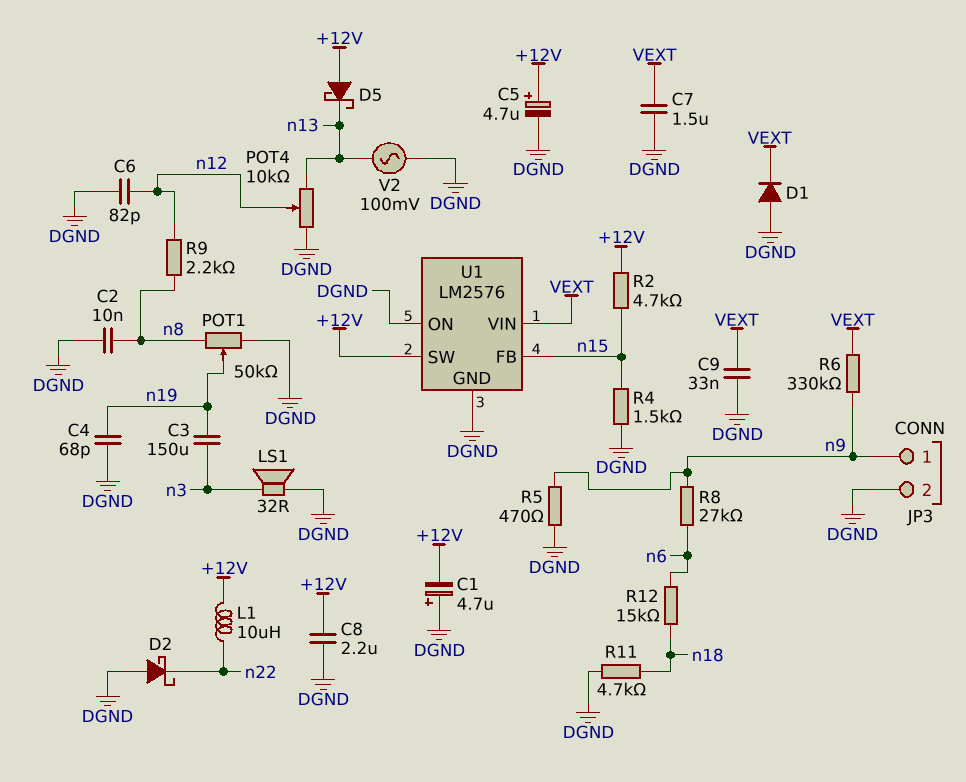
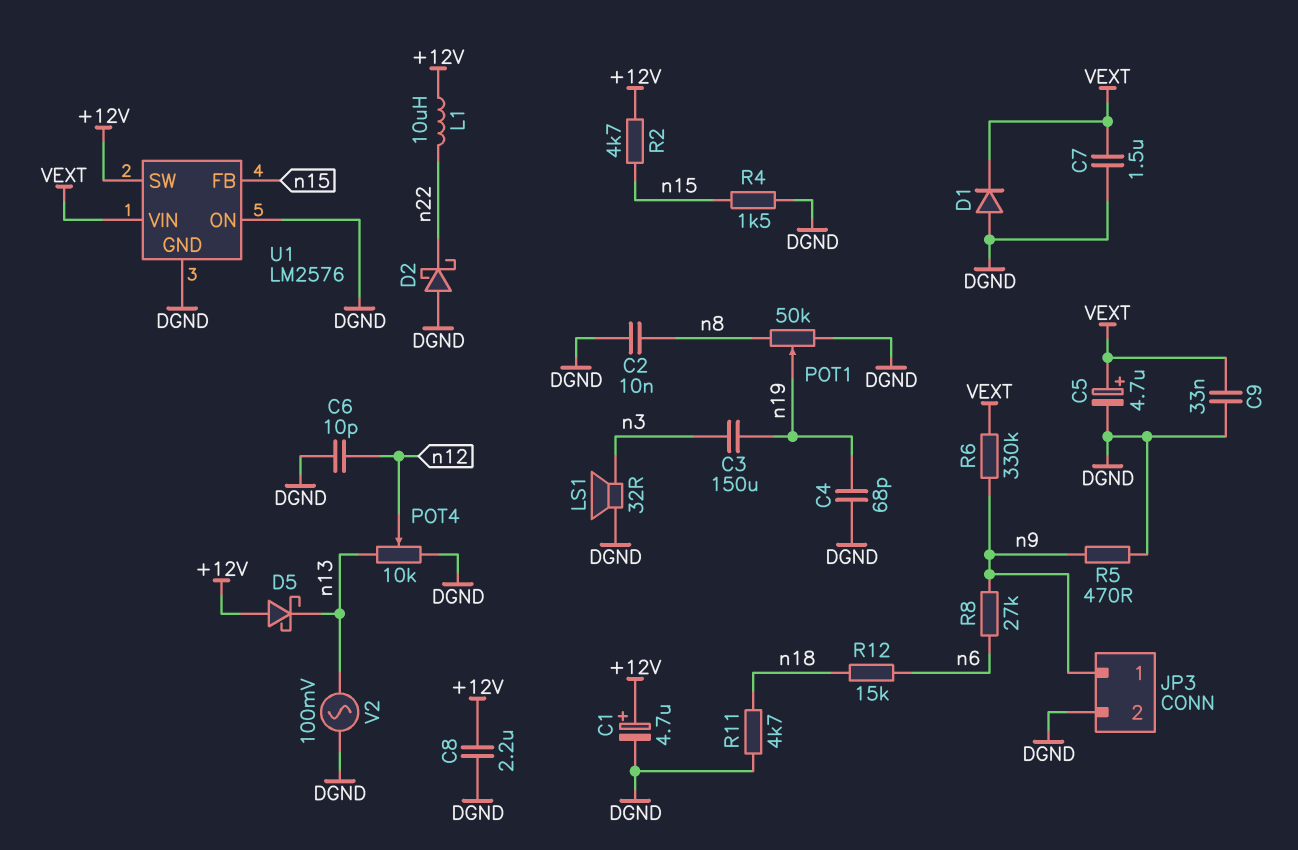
C1: 4.7uF (plus DGND, minus +12V) -> 4.7uF (plus +12V, minus DGND)
C5: 4.7uF (plus +12V, minus DGND) -> 4.7uF (plus VEXT, minus DGND)
C6: 82pF (DGND, n12) -> 10pF (DGND, n12)
R9: 2.2k (n8, n12) -> none

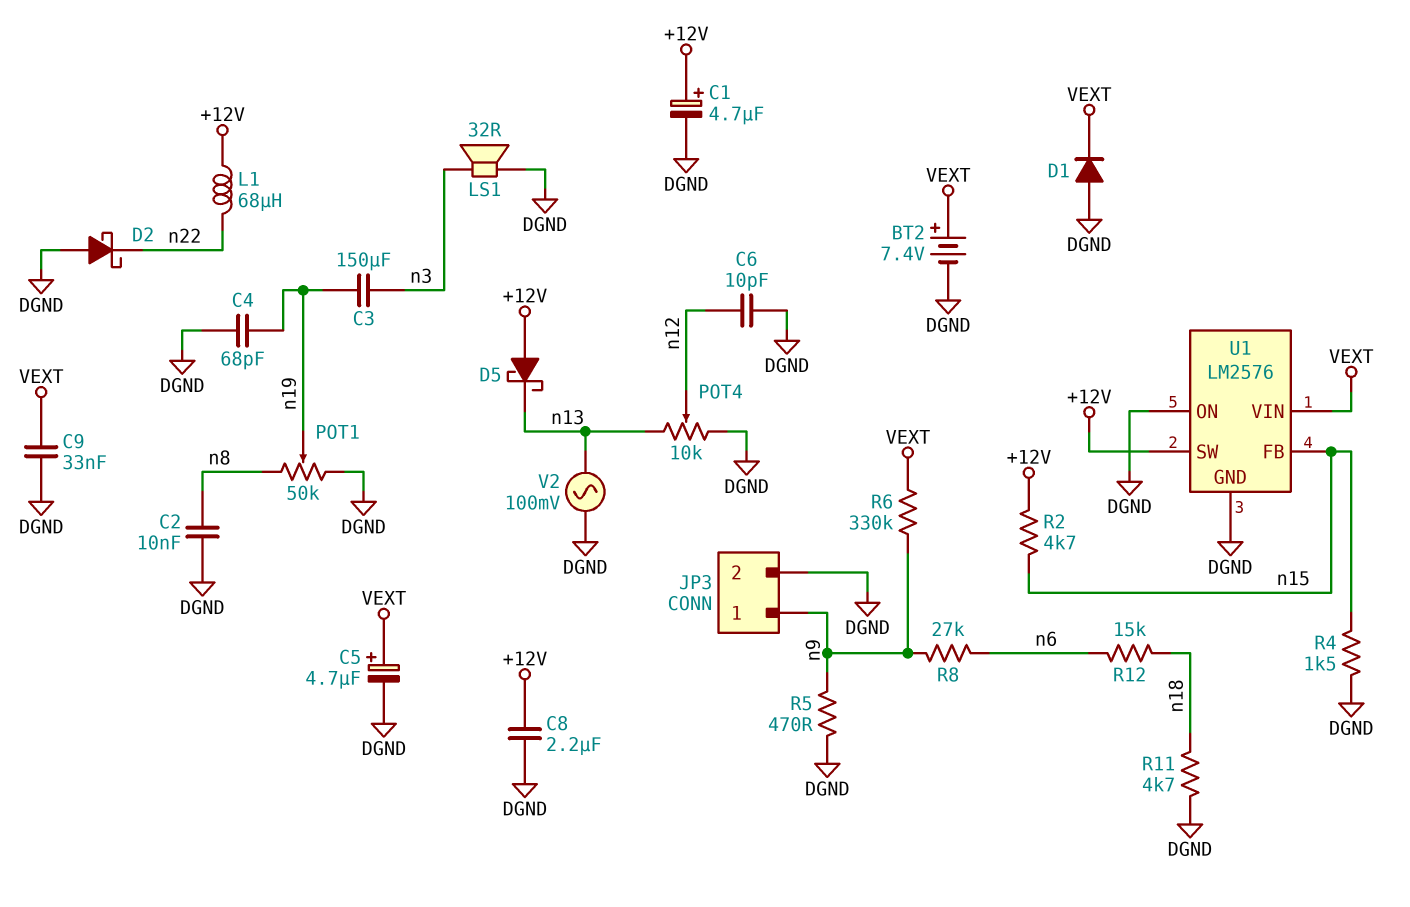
BT2: none -> 7.4V (plus VEXT, minus DGND)
C7: 1.5uF (DGND, VEXT) -> none
L1: 10uH (+12V, n22) -> 68uH (+12V, n22)

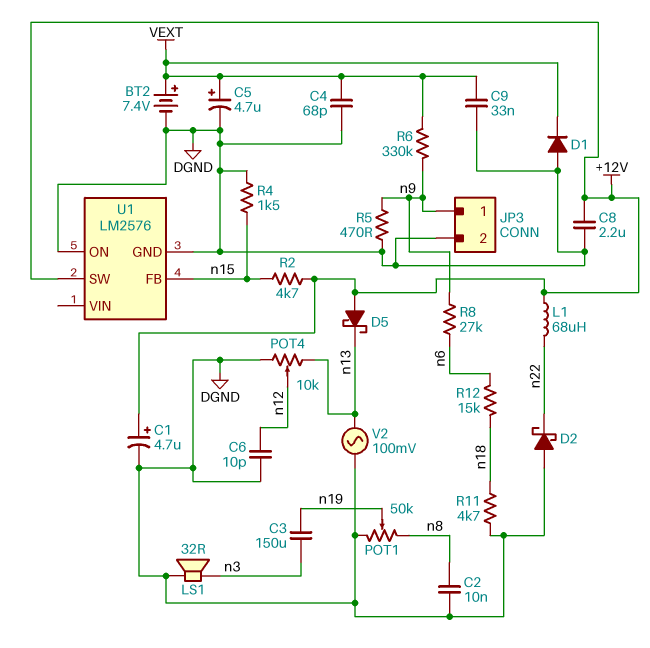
C4: 68pF (DGND, n19) -> 68pF (DGND, VEXT)
U1 pin VIN: VEXT -> none

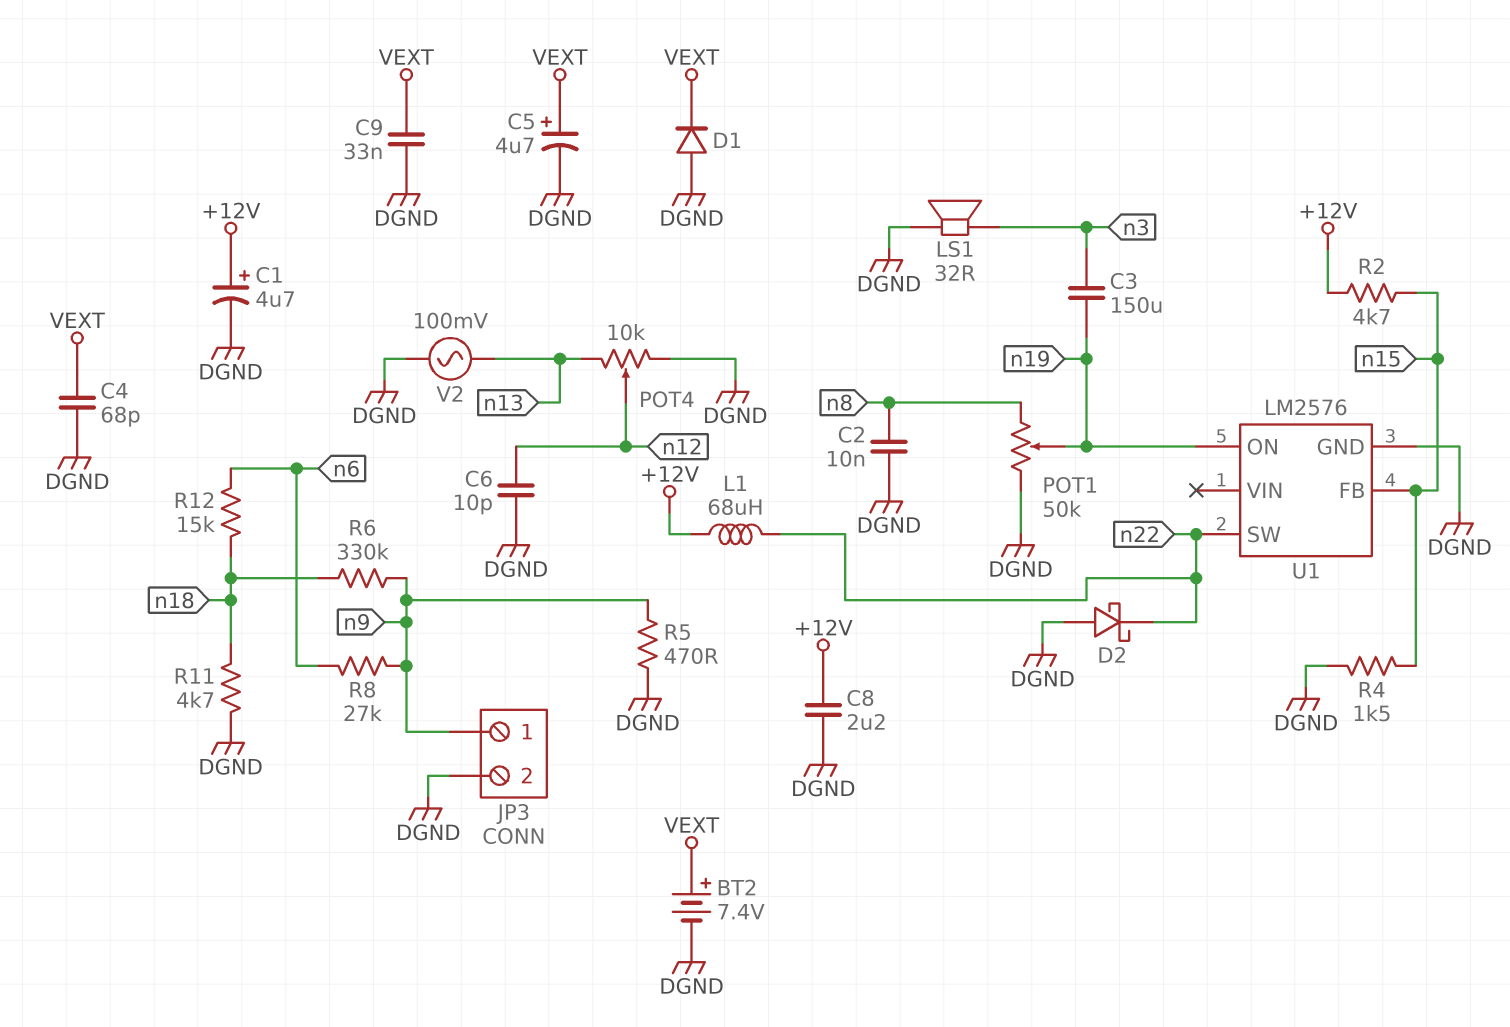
D5: schottky (A +12V, K n13) -> none
R6: 330k (VEXT, n9) -> 330k (n9, n18)
U1 pin ON: DGND -> n19
U1 pin SW: +12V -> n22

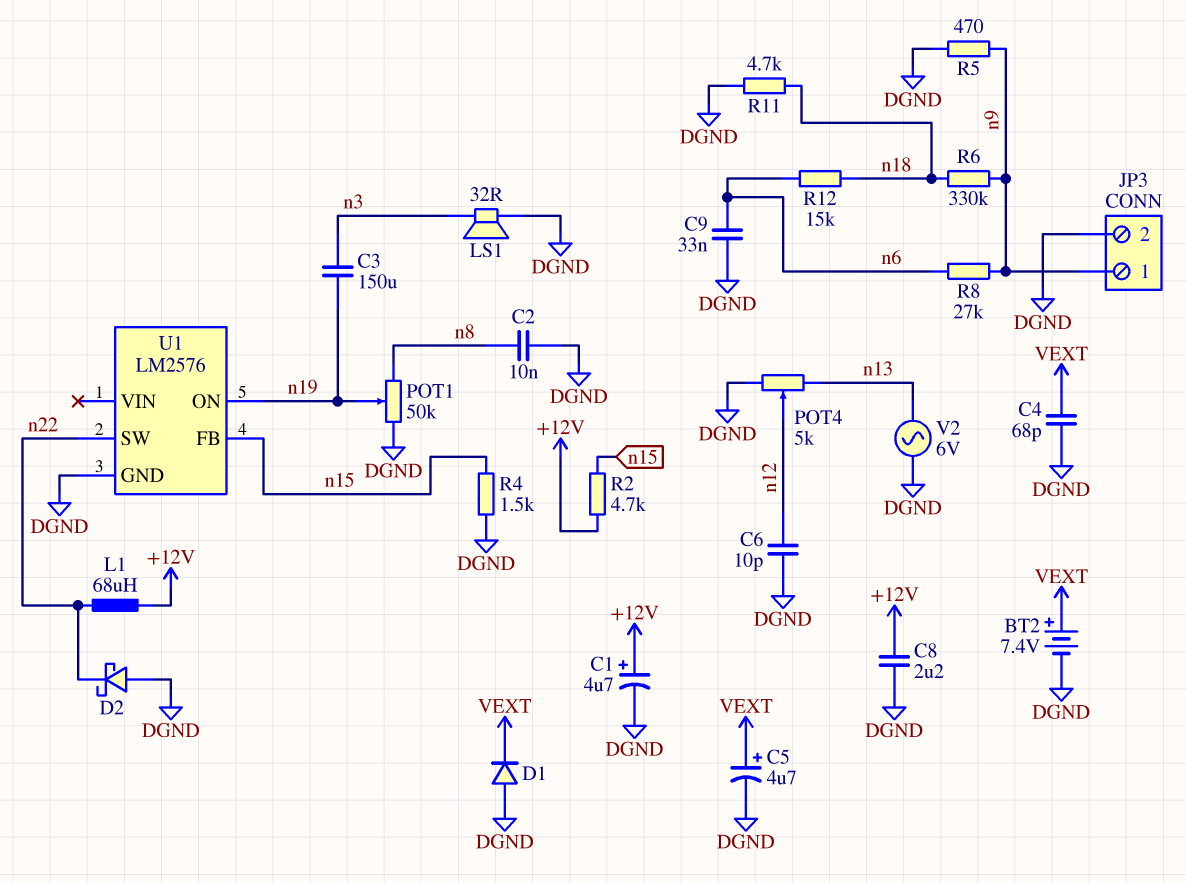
C9: 33nF (DGND, VEXT) -> 33nF (DGND, n6)
POT4: 10k (DGND, n13, wiper n12) -> 5k (DGND, n13, wiper n12)
V2: AC 100mV (DGND, n13) -> AC 6V (DGND, n13)

